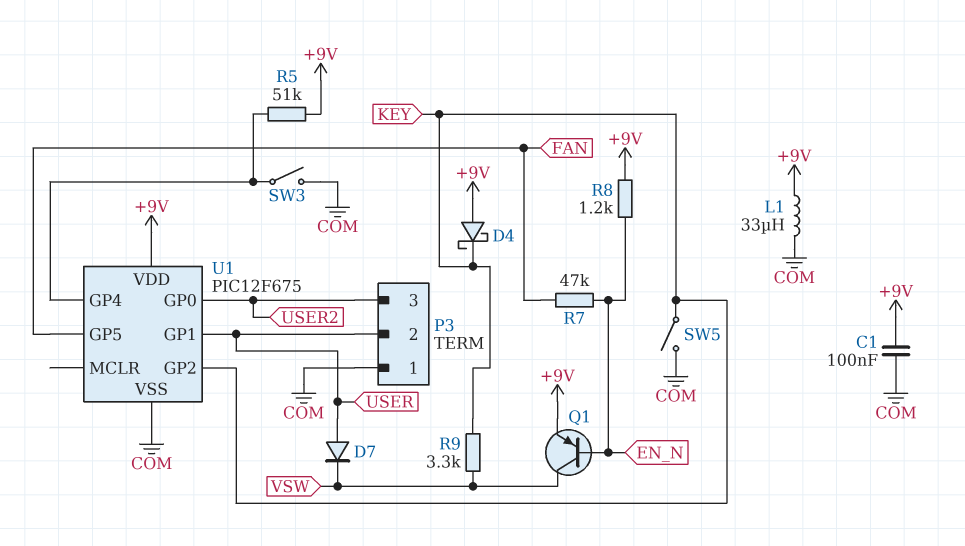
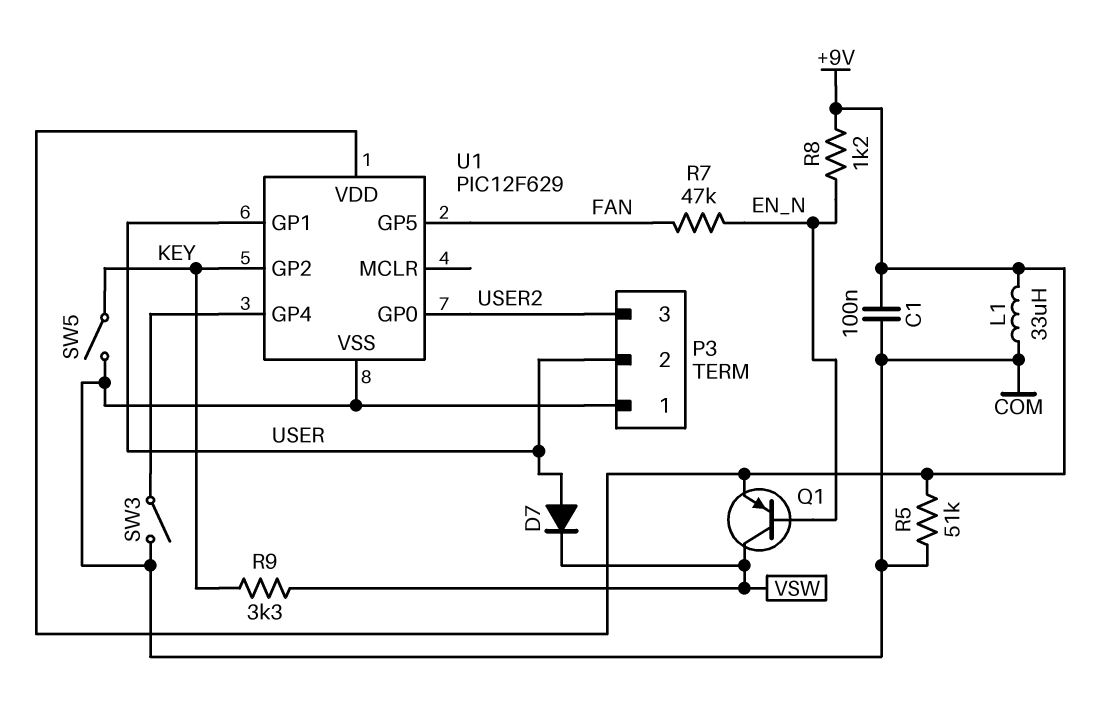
D4: schottky (A +9V, K KEY) -> none
R5: 51k (+9V, U1/GP4) -> 51k (+9V, COM)
U1: PIC12F675 -> PIC12F629

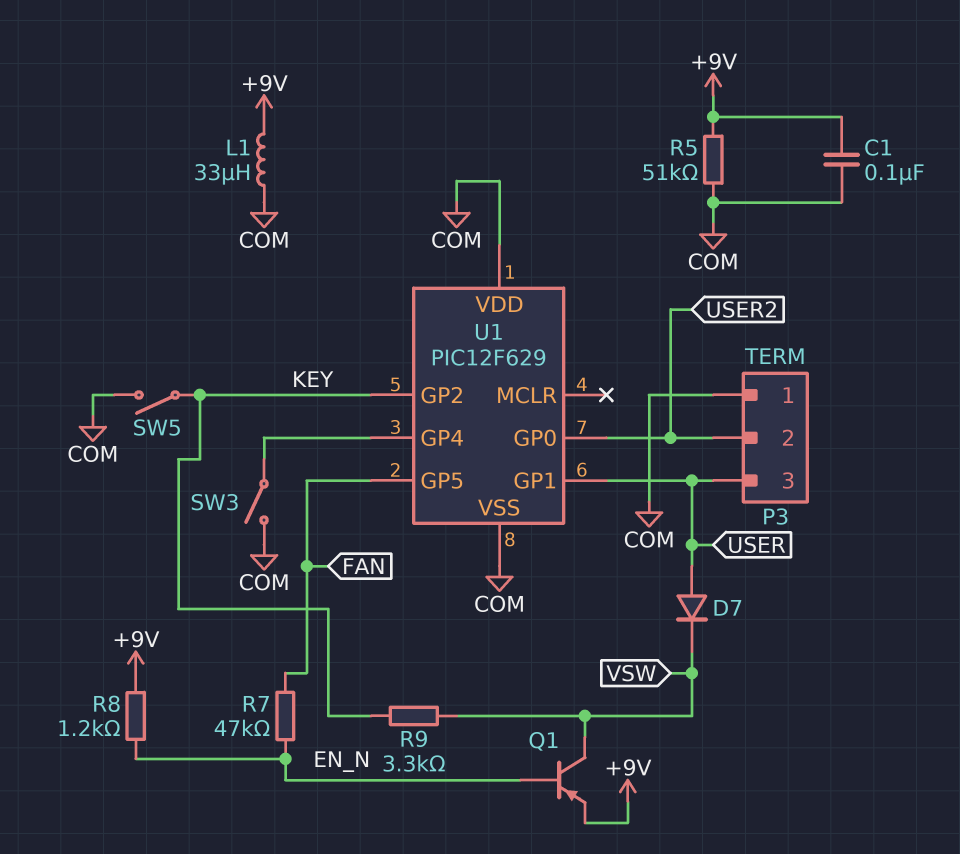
P3 pin 2: USER -> USER2
P3 pin 3: USER2 -> USER
U1 pin VDD: +9V -> COM

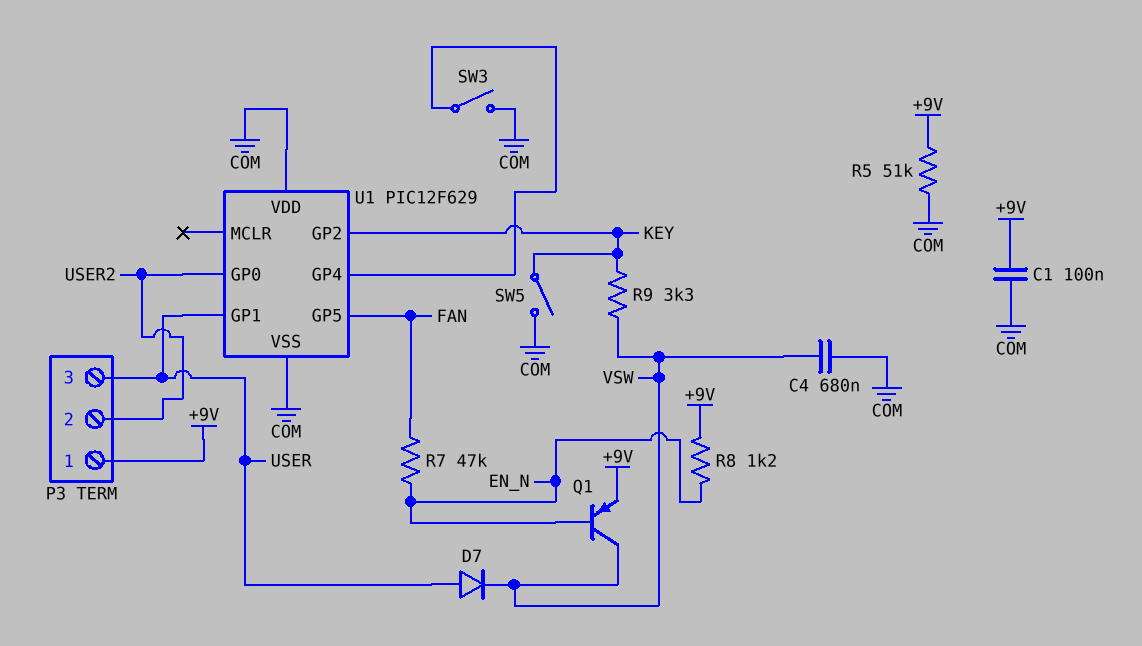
C4: none -> 680nF (COM, VSW)
L1: 33uH (+9V, COM) -> none
P3 pin 1: COM -> +9V

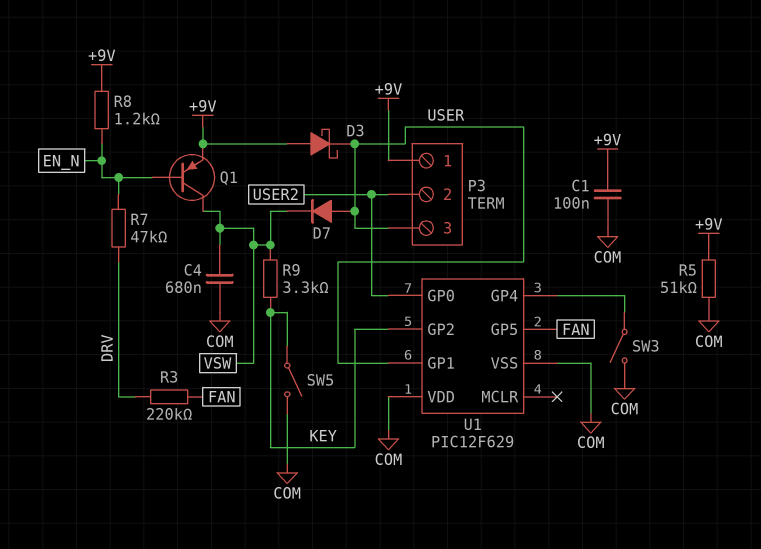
D3: none -> schottky (A +9V, K USER)
R3: none -> 220k (DRV, FAN)
R7: 47k (EN_N, FAN) -> 47k (DRV, EN_N)

